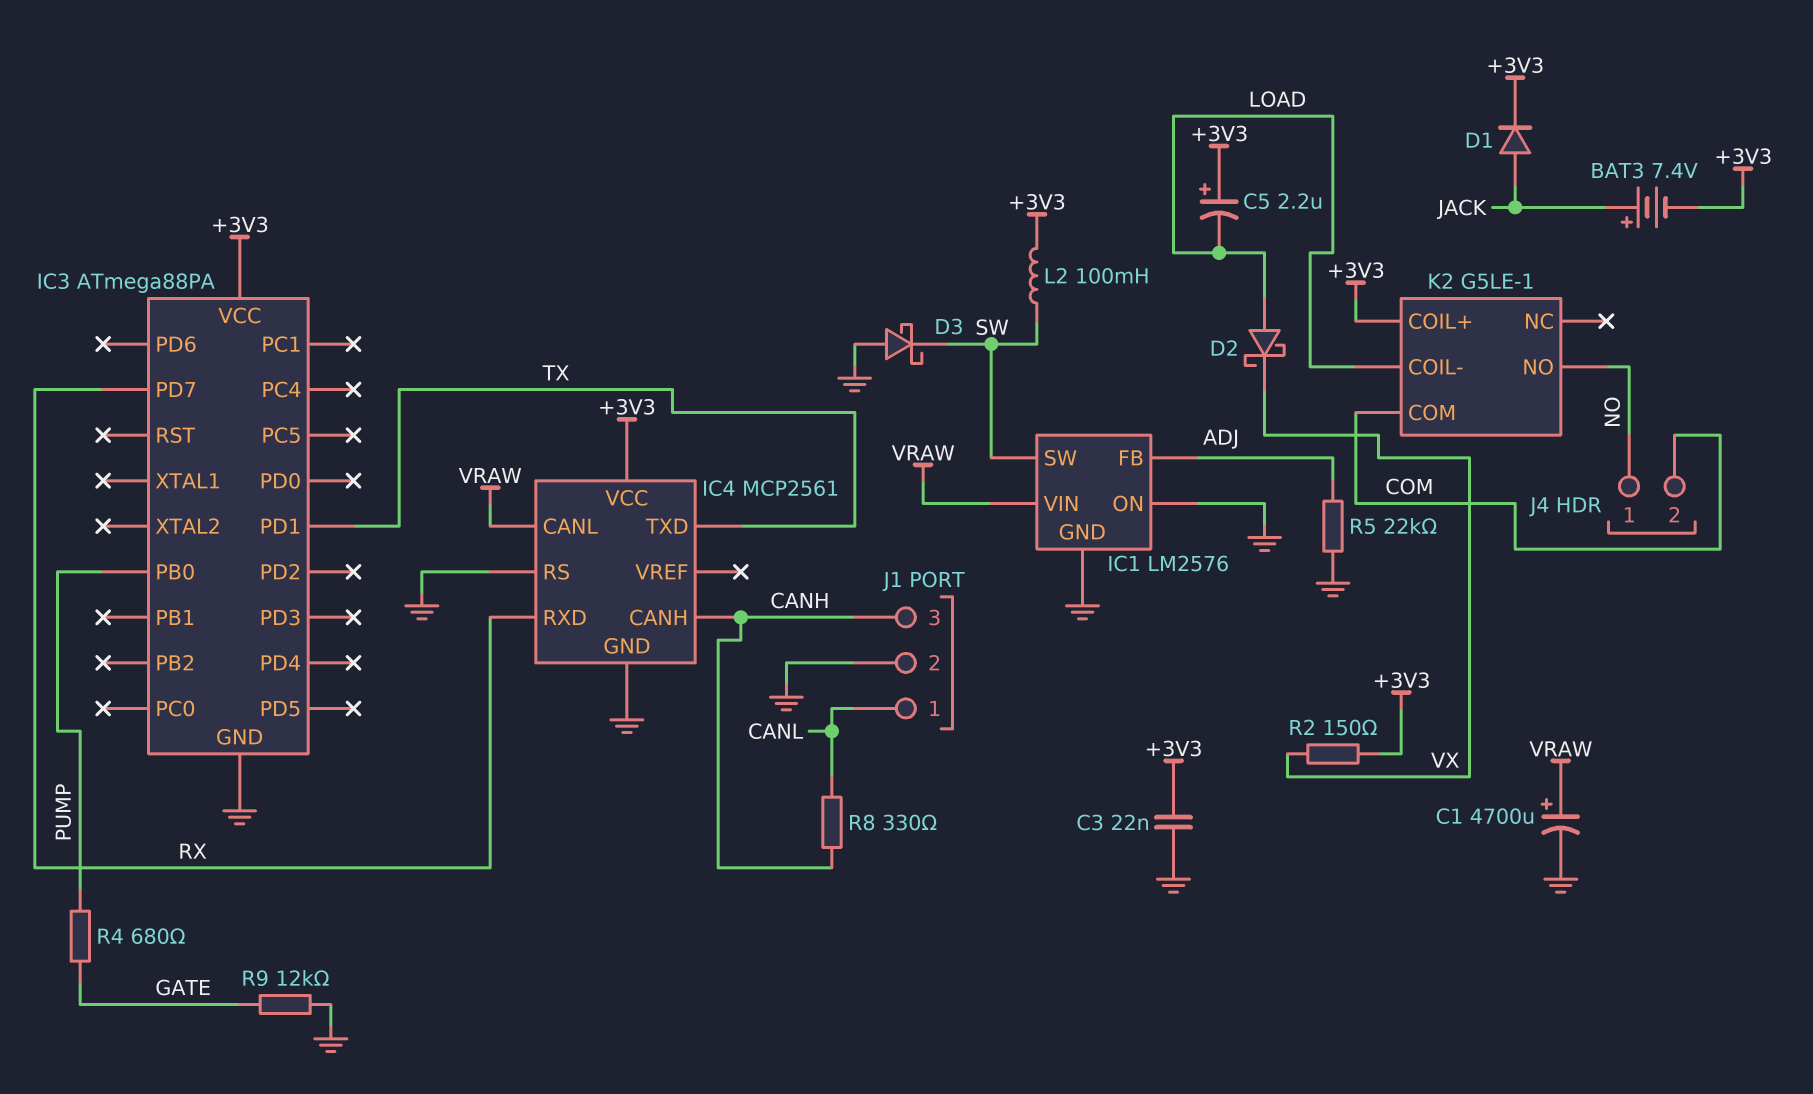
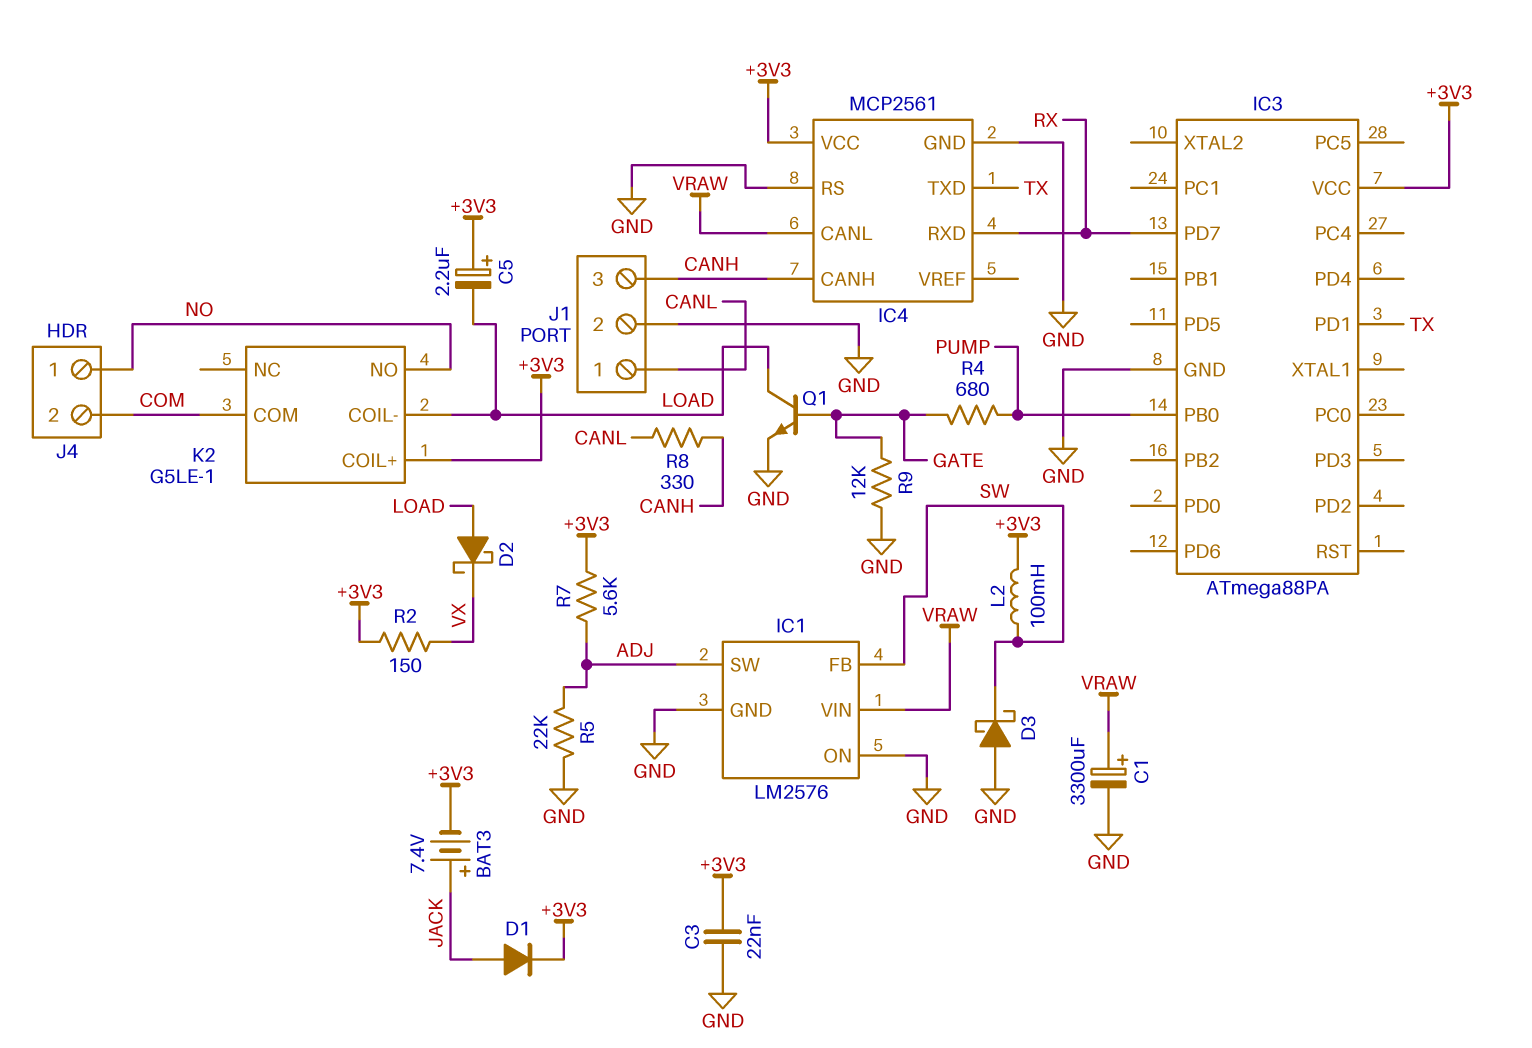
C1: 4700uF (plus VRAW, minus GND) -> 3300uF (plus VRAW, minus GND)
IC1 pin FB: ADJ -> SW
IC1 pin SW: SW -> ADJ
Q1: none -> NPN (B GATE, C LOAD, E GND)
R7: none -> 5.6k (+3V3, ADJ)

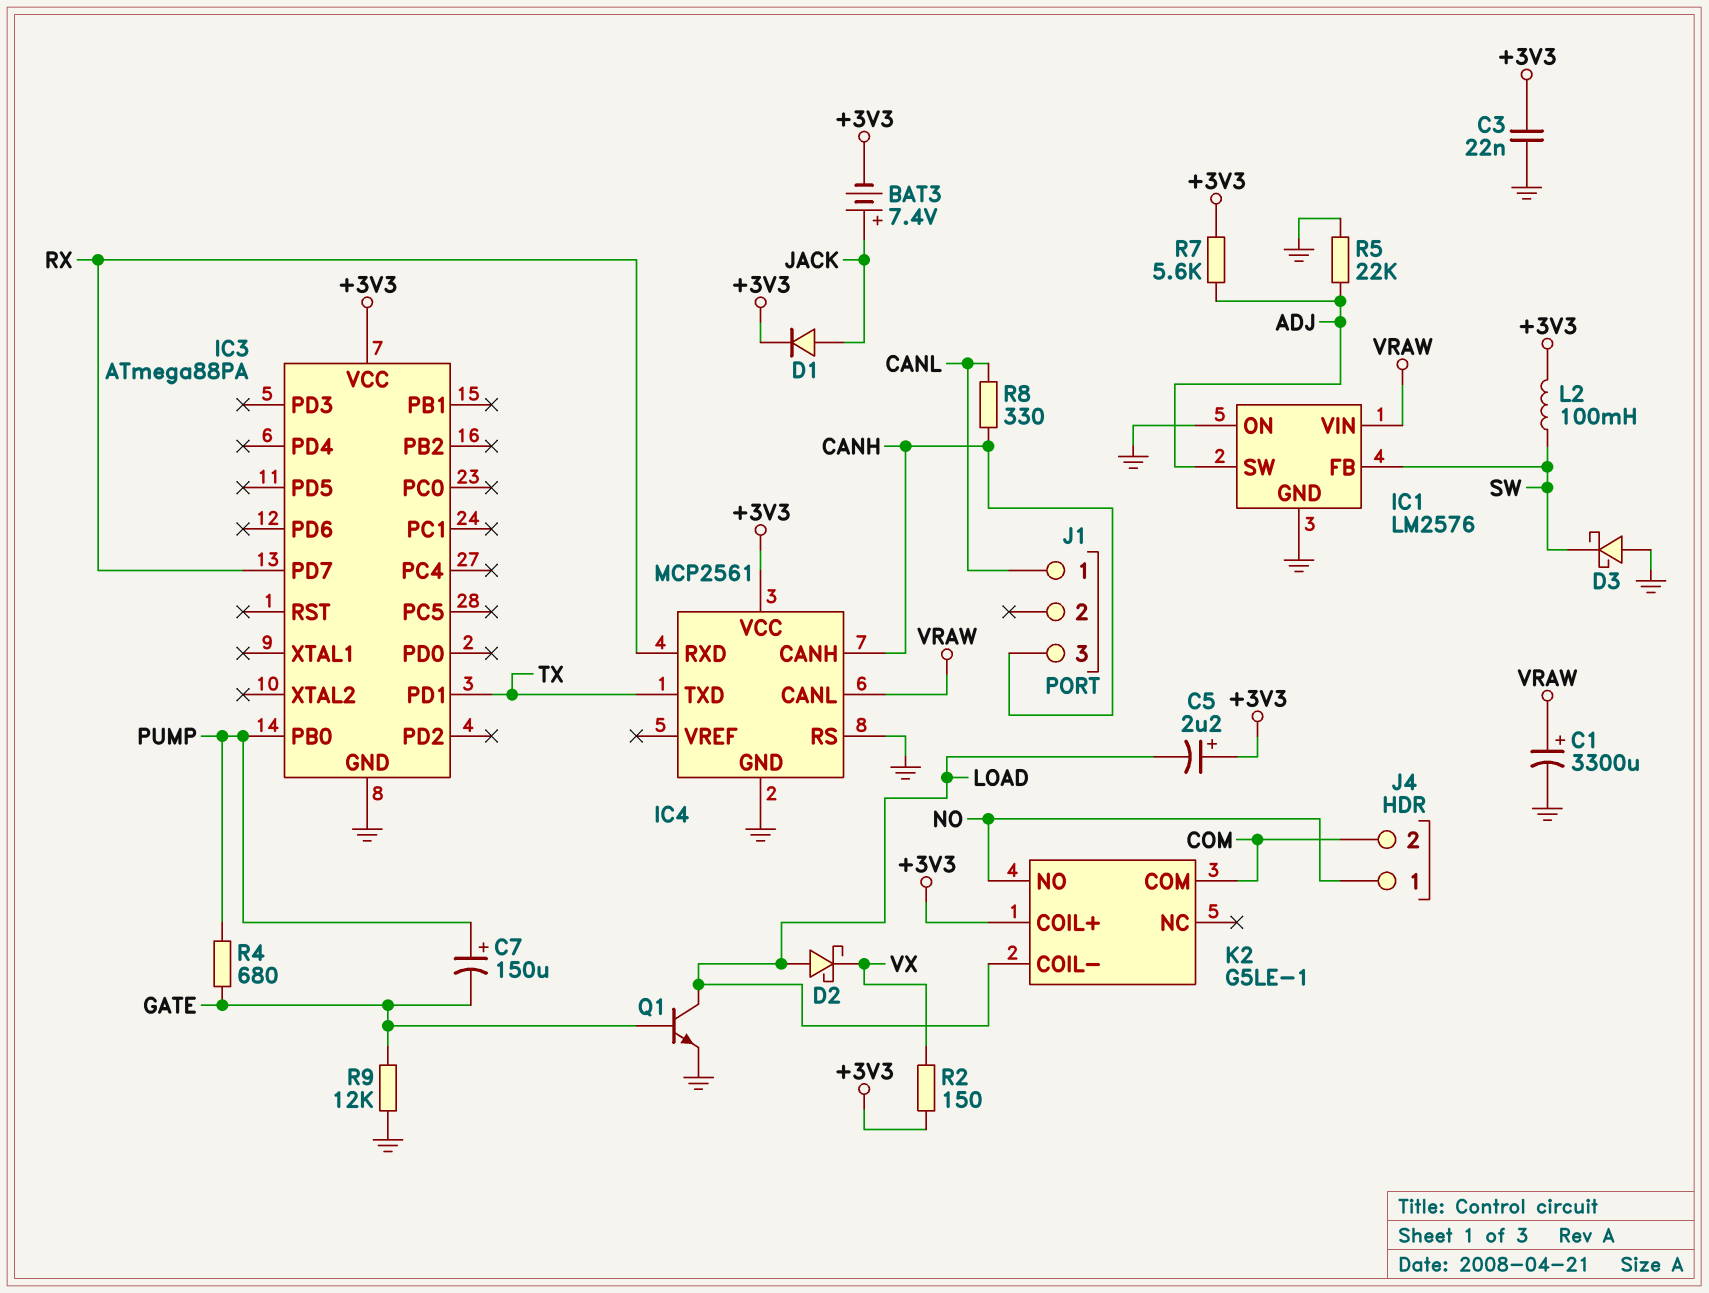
C7: none -> 150uF (plus PUMP, minus GATE)
J1 pin 2: GND -> none

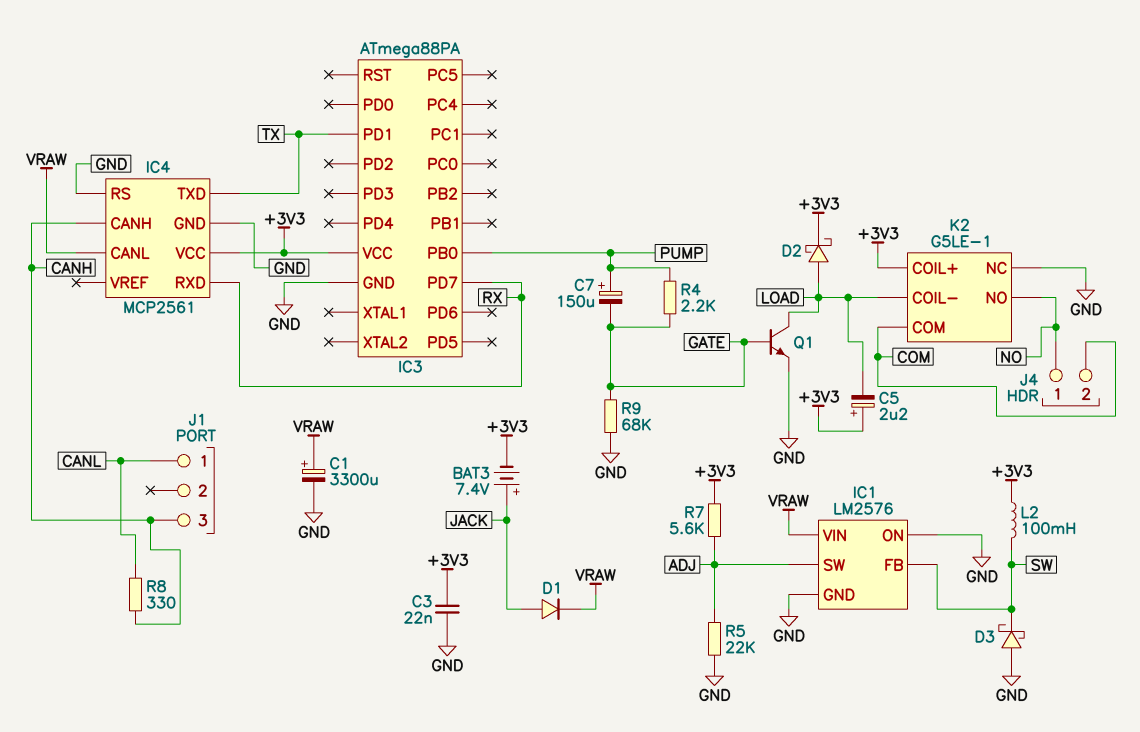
D1: diode (A JACK, K +3V3) -> diode (A JACK, K VRAW)
D2: schottky (A LOAD, K VX) -> schottky (A LOAD, K +3V3)
K2 pin NC: none -> GND
R2: 150 (+3V3, VX) -> none
R4: 680 (GATE, PUMP) -> 2.2k (GATE, PUMP)
R9: 12k (GATE, GND) -> 68k (GATE, GND)

